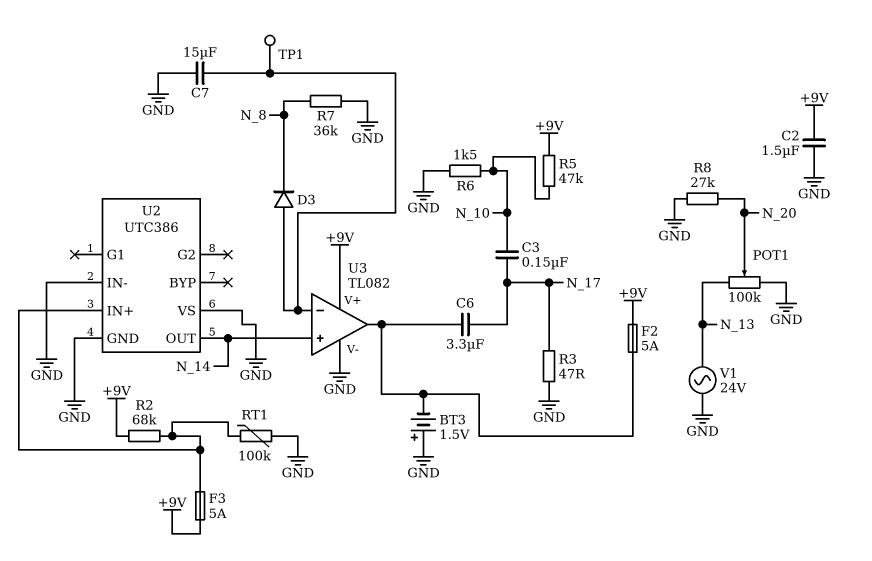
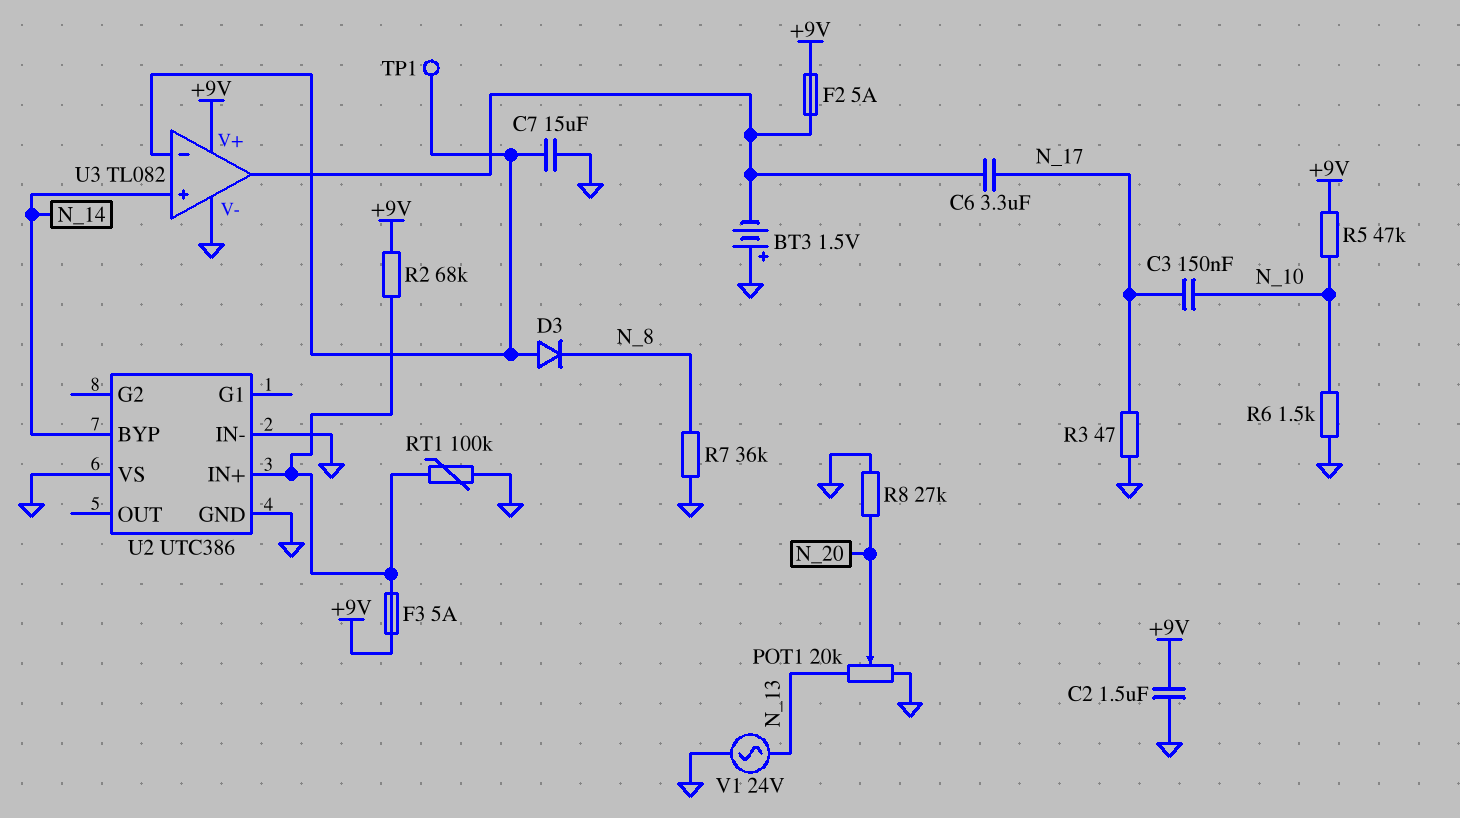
POT1: 100k (GND, N_13, wiper N_20) -> 20k (GND, N_13, wiper N_20)
U2 pin BYP: none -> N_14
U2 pin OUT: N_14 -> none

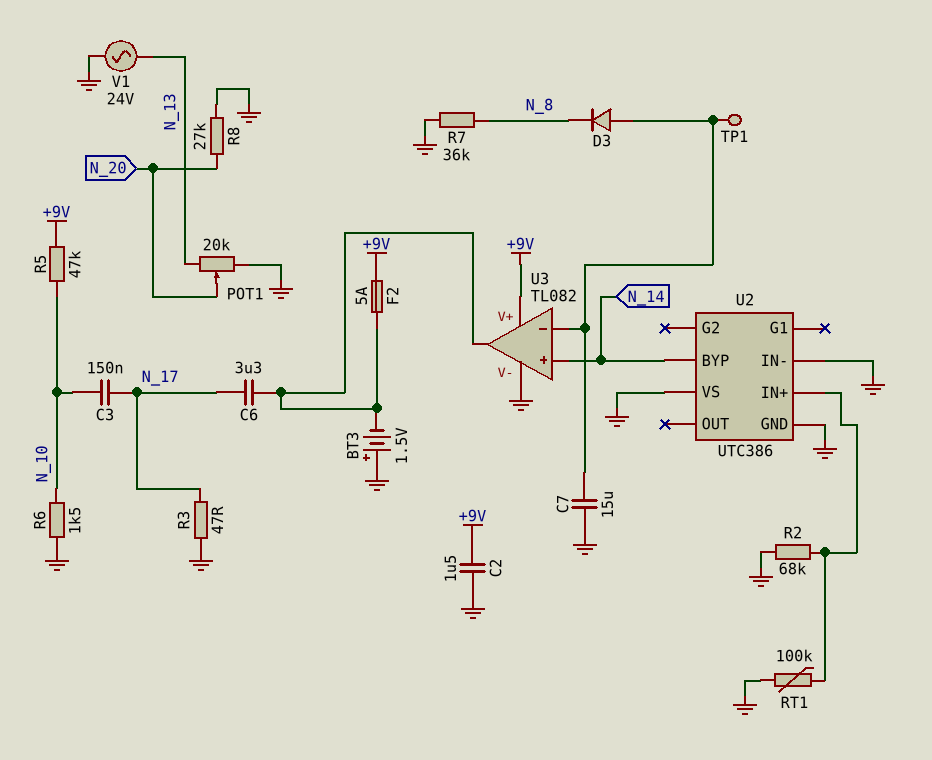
F3: 5A (+9V, U2/IN+) -> none
R2: 68k (+9V, U2/IN+) -> 68k (GND, U2/IN+)

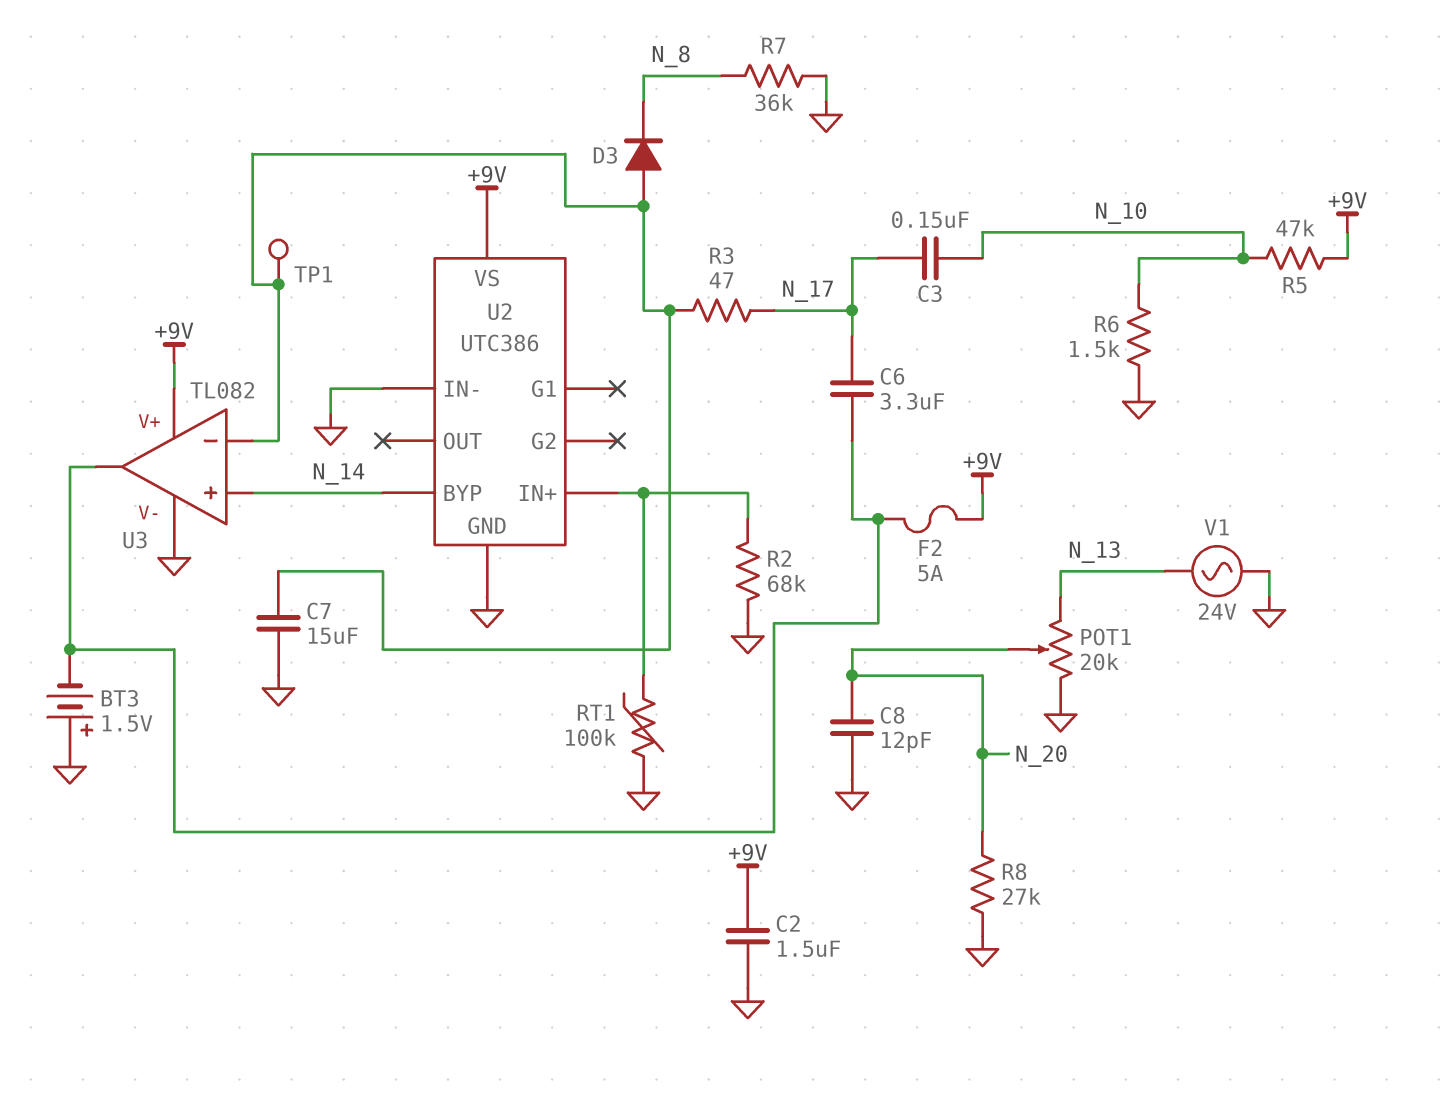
C8: none -> 12pF (GND, N_20)
R3: 47 (GND, N_17) -> 47 (N_17, U3/in-)
U2 pin VS: GND -> +9V

